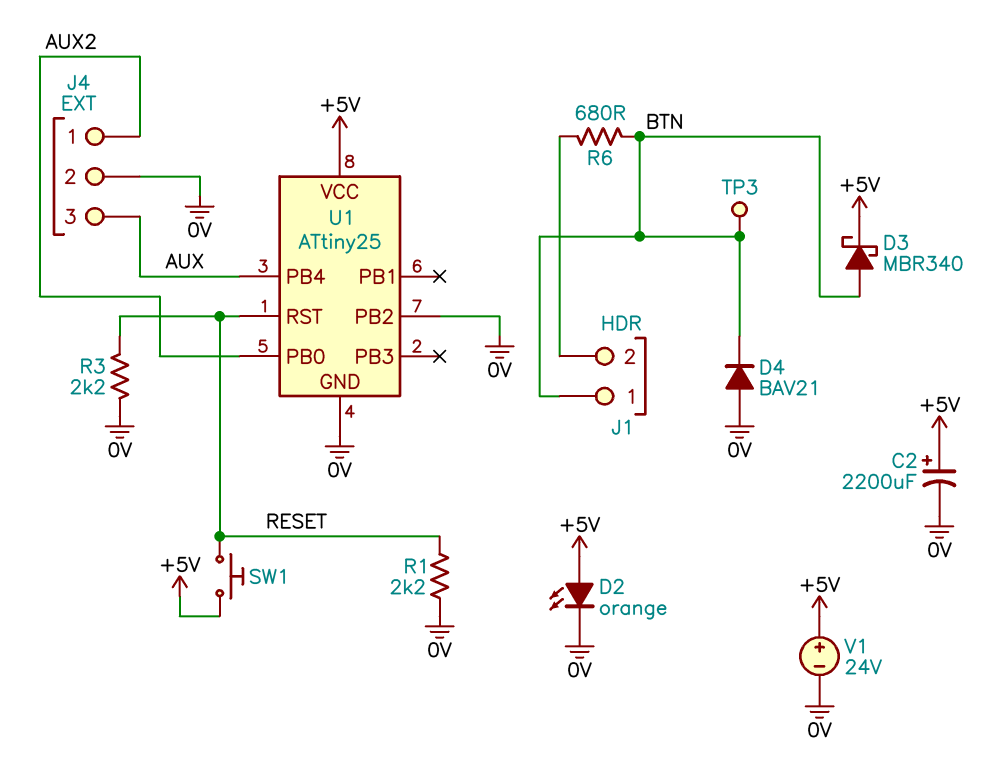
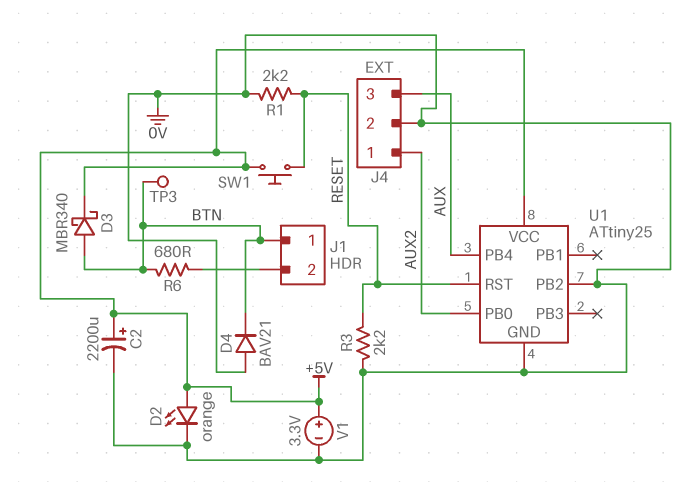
V1: 24V (plus +5V, minus 0V) -> 3.3V (plus +5V, minus 0V)

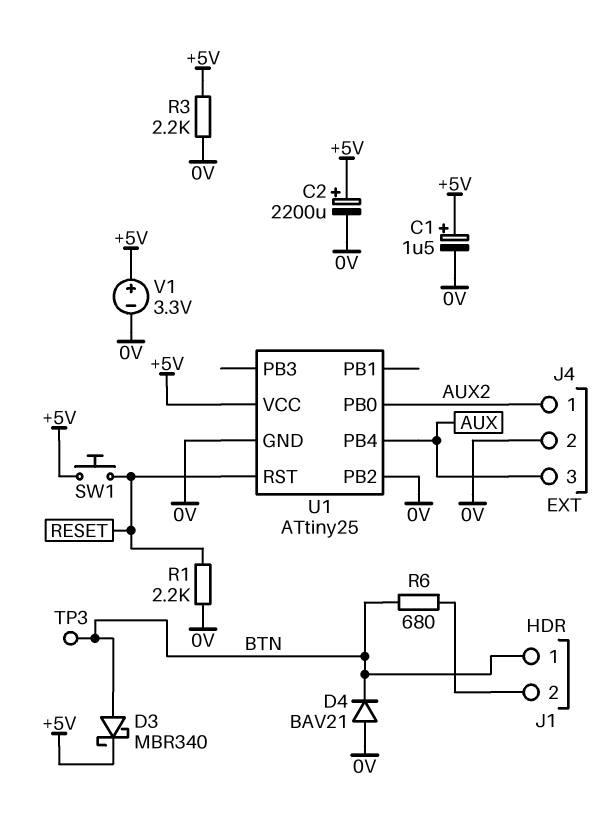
C1: none -> 1.5uF (plus +5V, minus 0V)
D2: LED orange (A +5V, K 0V) -> none
R3: 2.2k (0V, RESET) -> 2.2k (+5V, 0V)

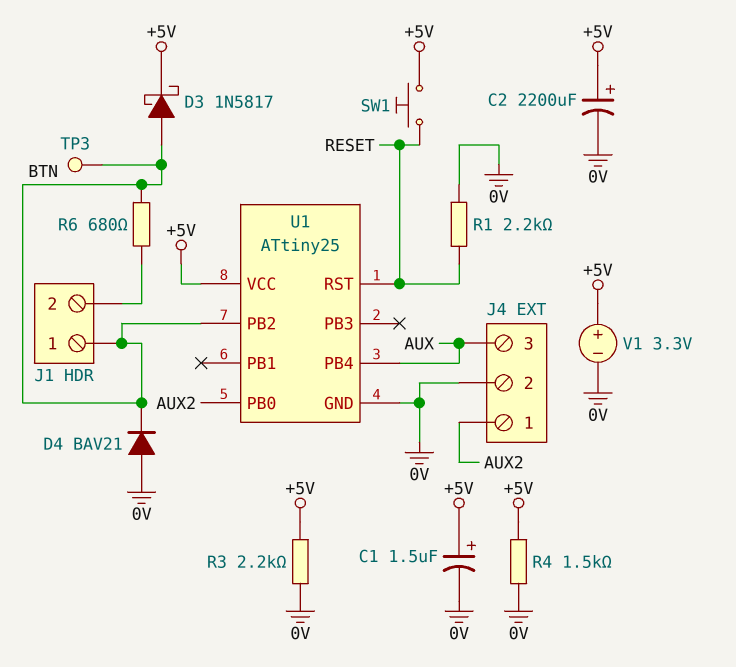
D3: schottky MBR340 (A BTN, K +5V) -> schottky 1N5817 (A BTN, K +5V)
R4: none -> 1.5k (+5V, 0V)
U1 pin PB2: 0V -> BTN

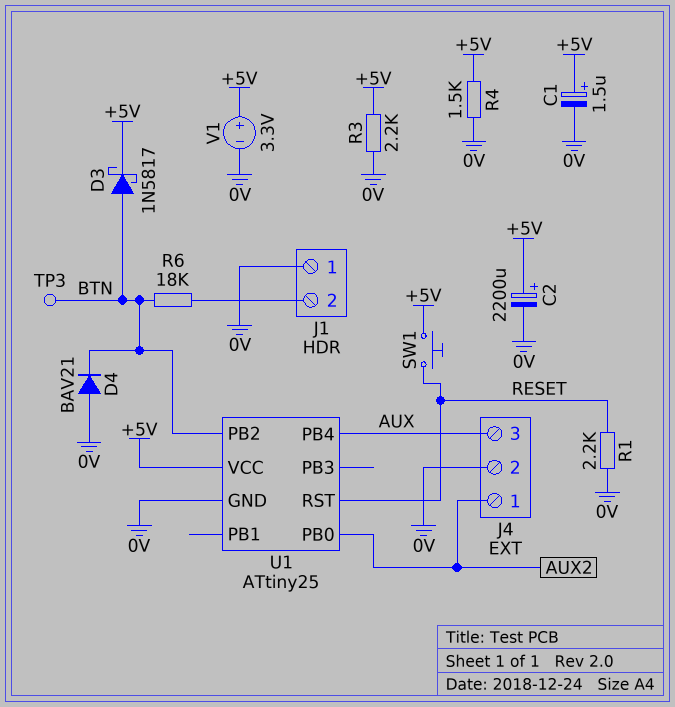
J1 pin 1: BTN -> 0V
R6: 680 (BTN, J1/2) -> 18k (BTN, J1/2)

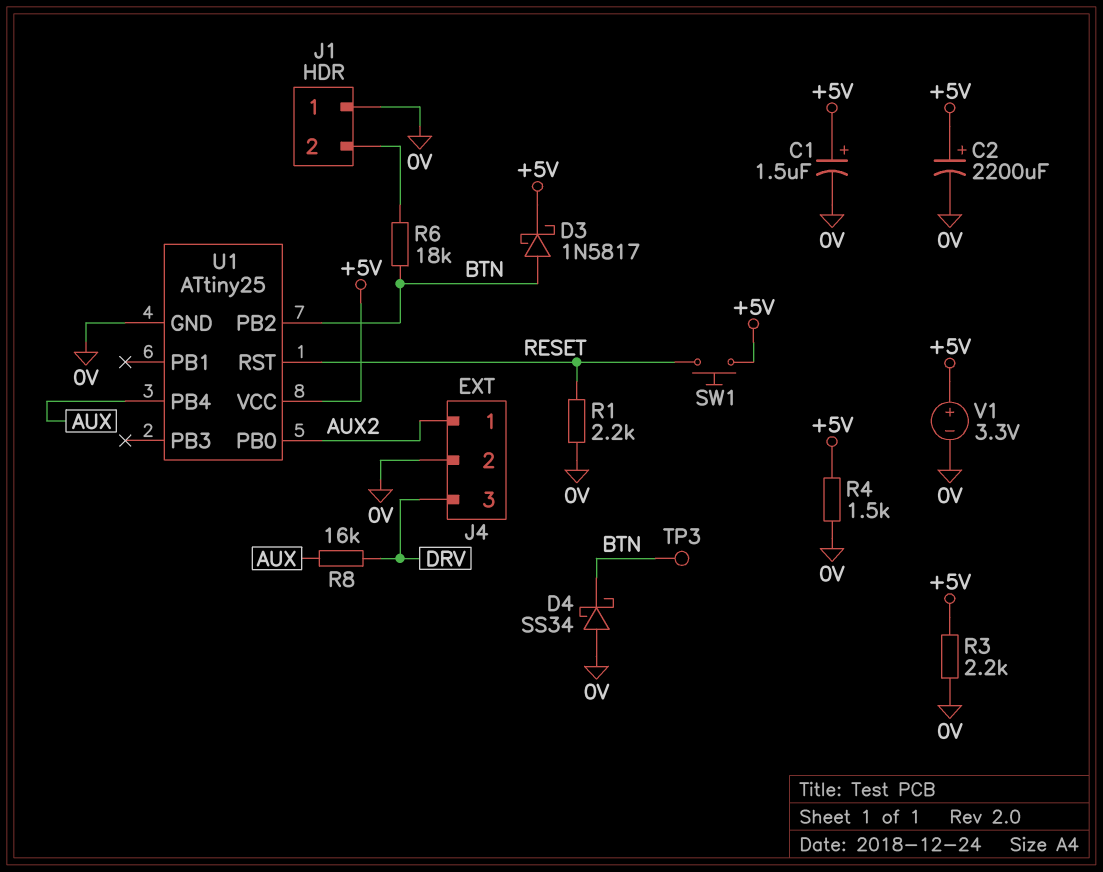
D4: diode BAV21 (A 0V, K BTN) -> schottky SS34 (A 0V, K BTN)
J4 pin 3: AUX -> DRV
R8: none -> 16k (AUX, DRV)

